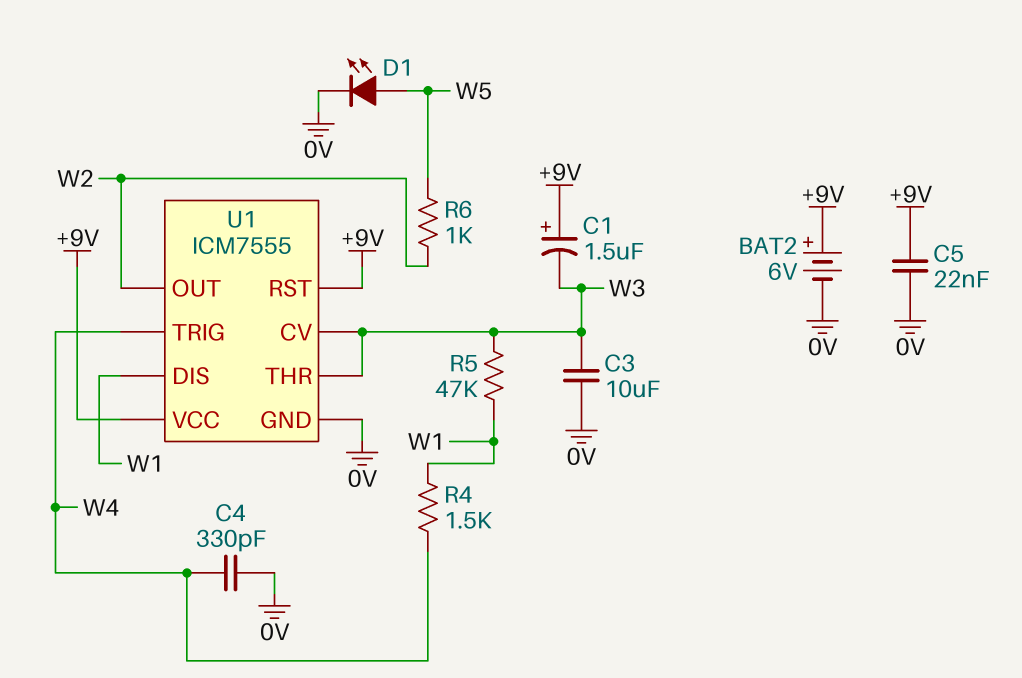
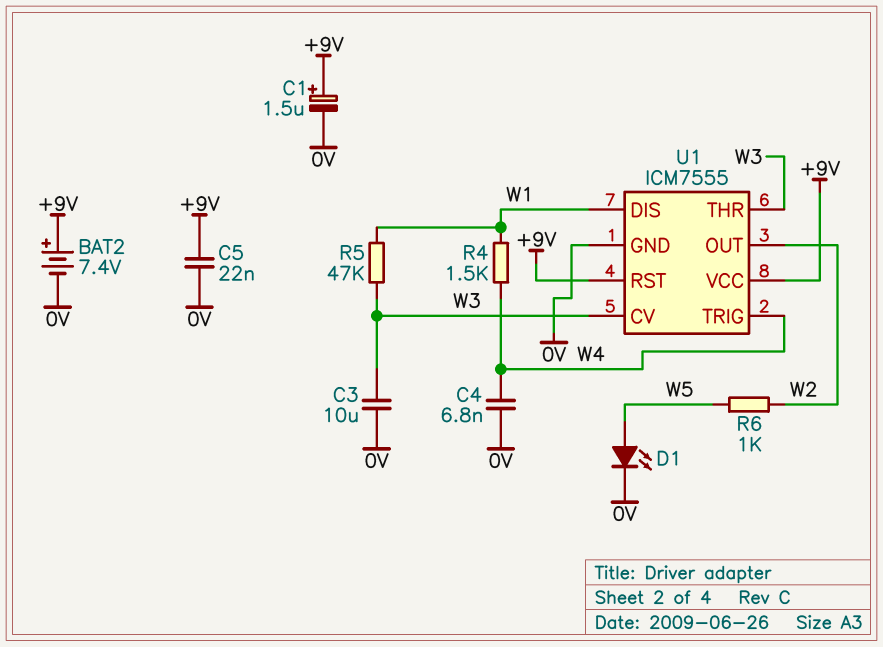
BAT2: 6V (plus +9V, minus 0V) -> 7.4V (plus +9V, minus 0V)
C1: 1.5uF (plus +9V, minus W3) -> 1.5uF (plus +9V, minus 0V)
C4: 330pF (0V, W4) -> 6.8nF (0V, W4)

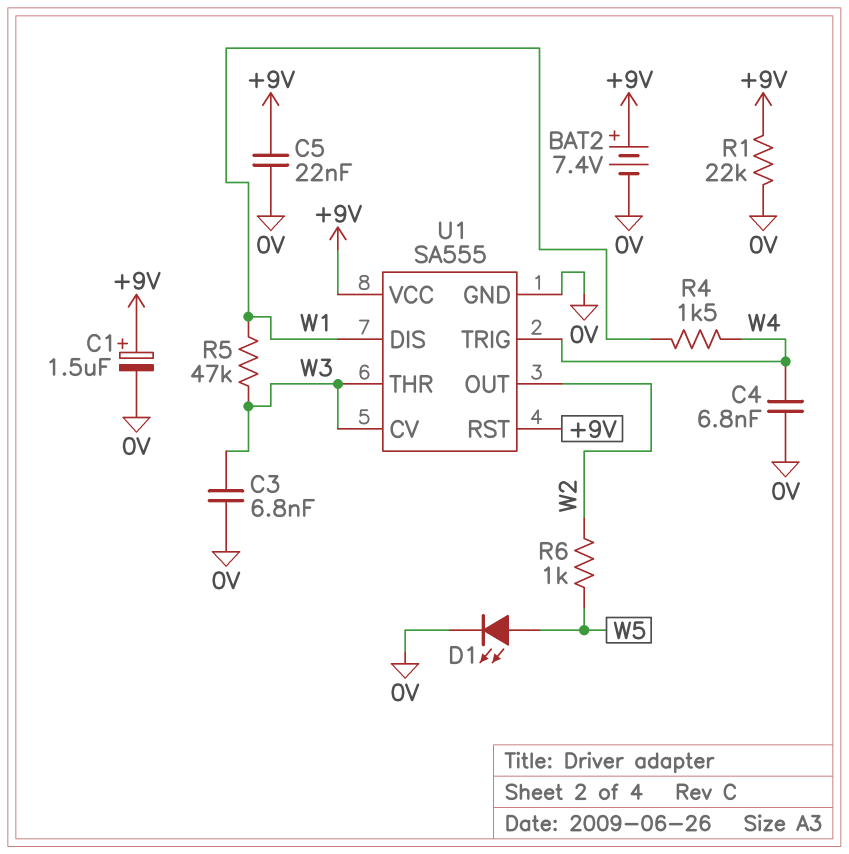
C3: 10uF (0V, W3) -> 6.8nF (0V, W3)
R1: none -> 22k (+9V, 0V)
U1: ICM7555 -> SA555

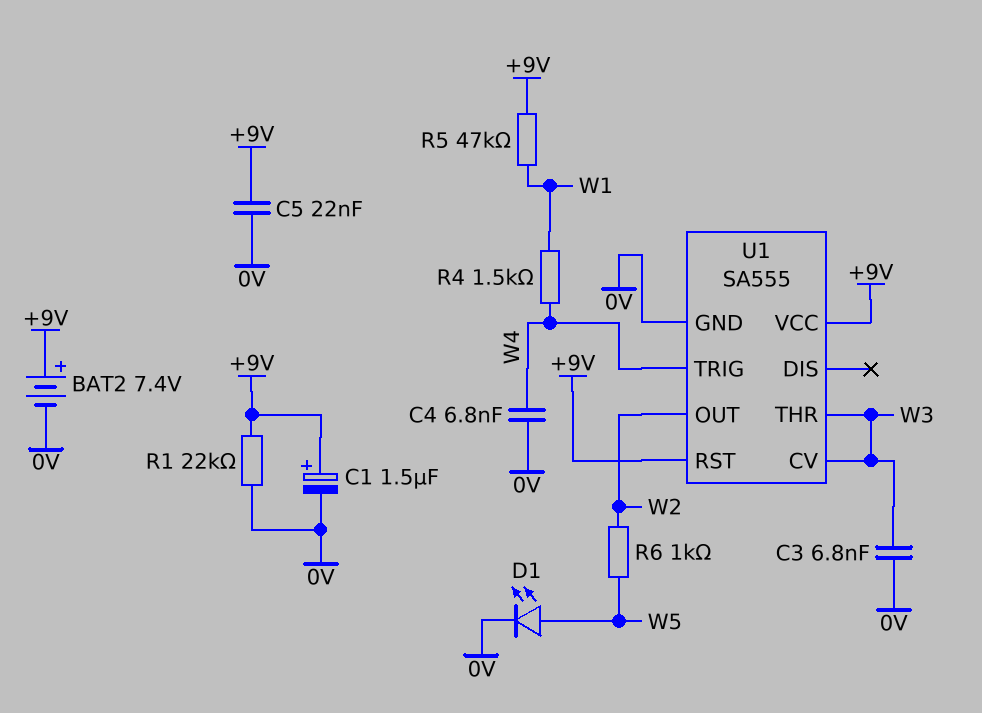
R5: 47k (W1, W3) -> 47k (+9V, W1)
U1 pin DIS: W1 -> none

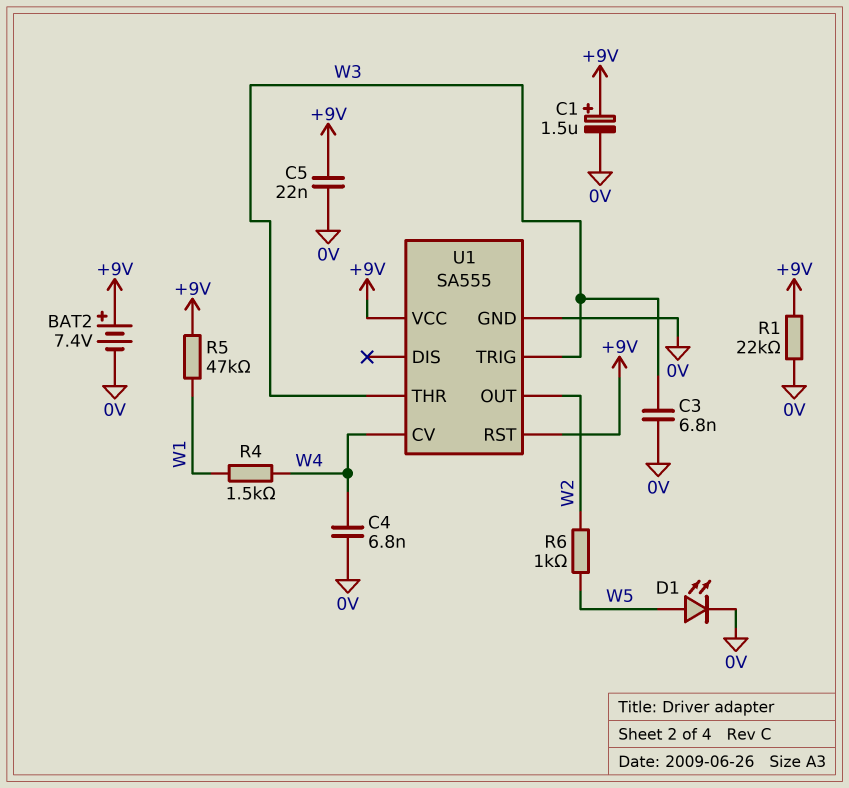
U1 pin CV: W3 -> W4
U1 pin TRIG: W4 -> W3

